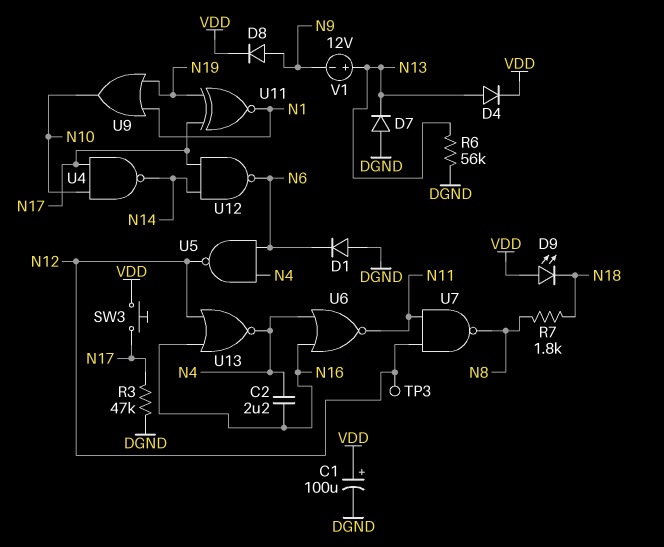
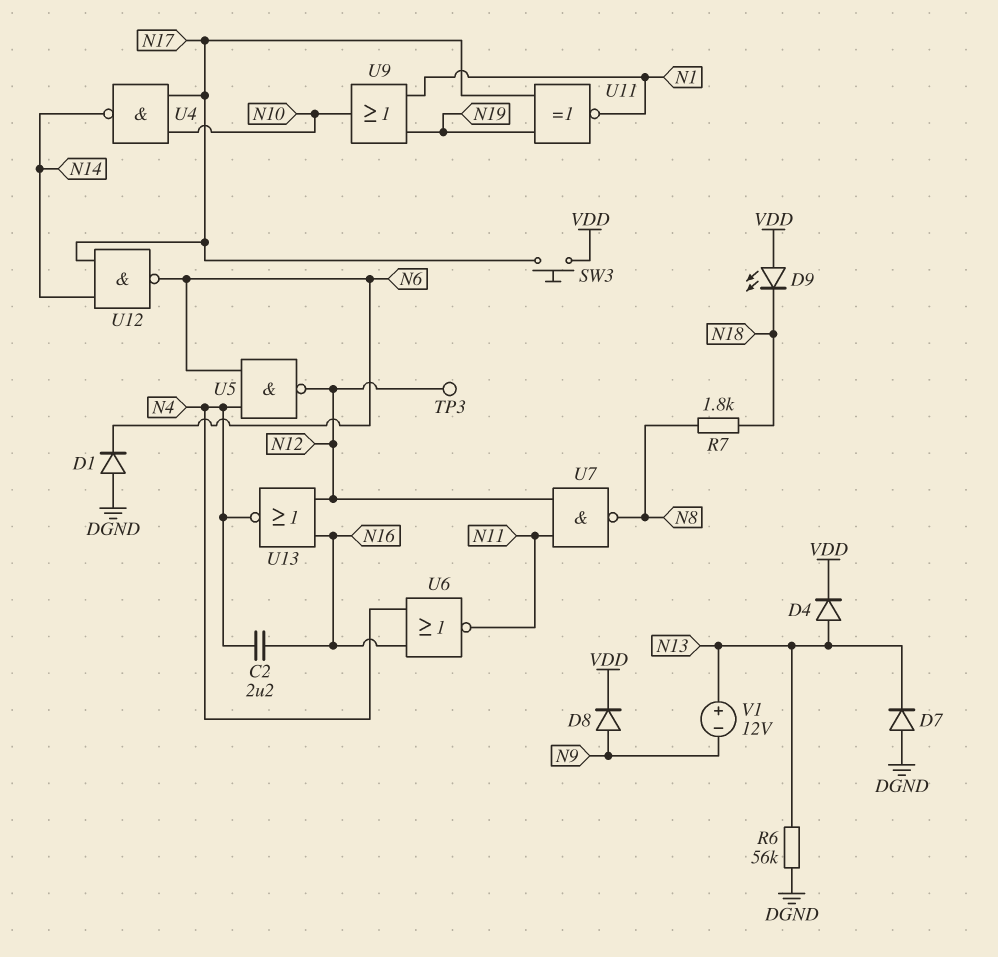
C1: 100uF (plus VDD, minus DGND) -> none
R3: 47k (DGND, N17) -> none

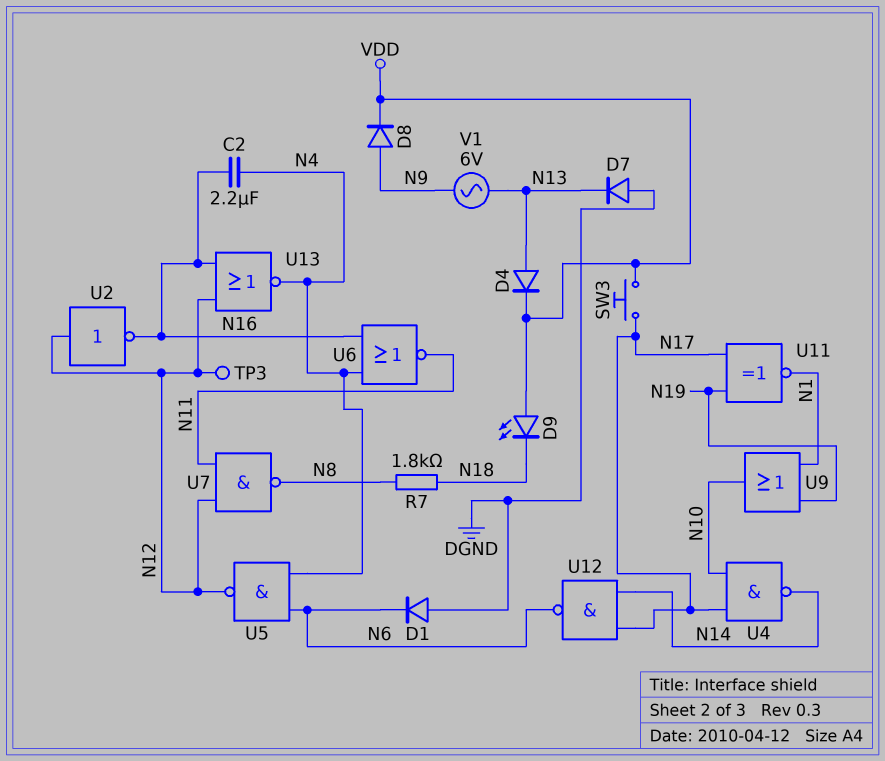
R6: 56k (DGND, N13) -> none
U2: none -> NOT (in N12, out N16)
V1: 12V (plus N13, minus N9) -> AC 6V (N9, N13)

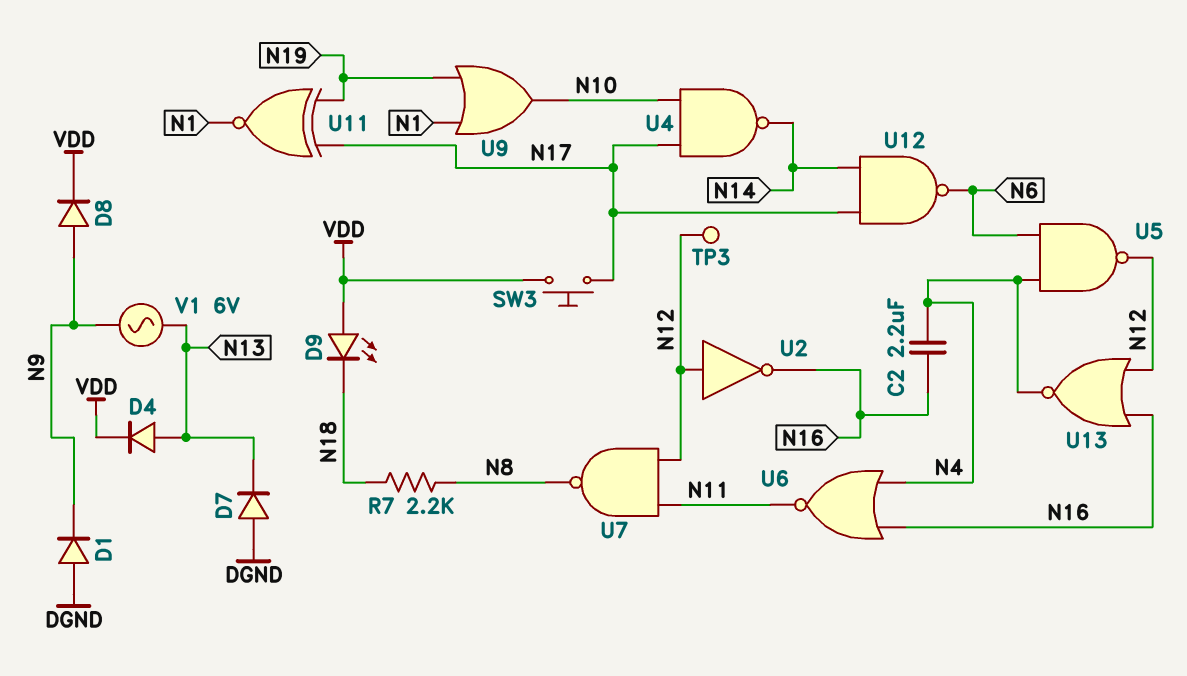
D1: diode (A DGND, K N6) -> diode (A DGND, K N9)
R7: 1.8k (N8, N18) -> 2.2k (N8, N18)

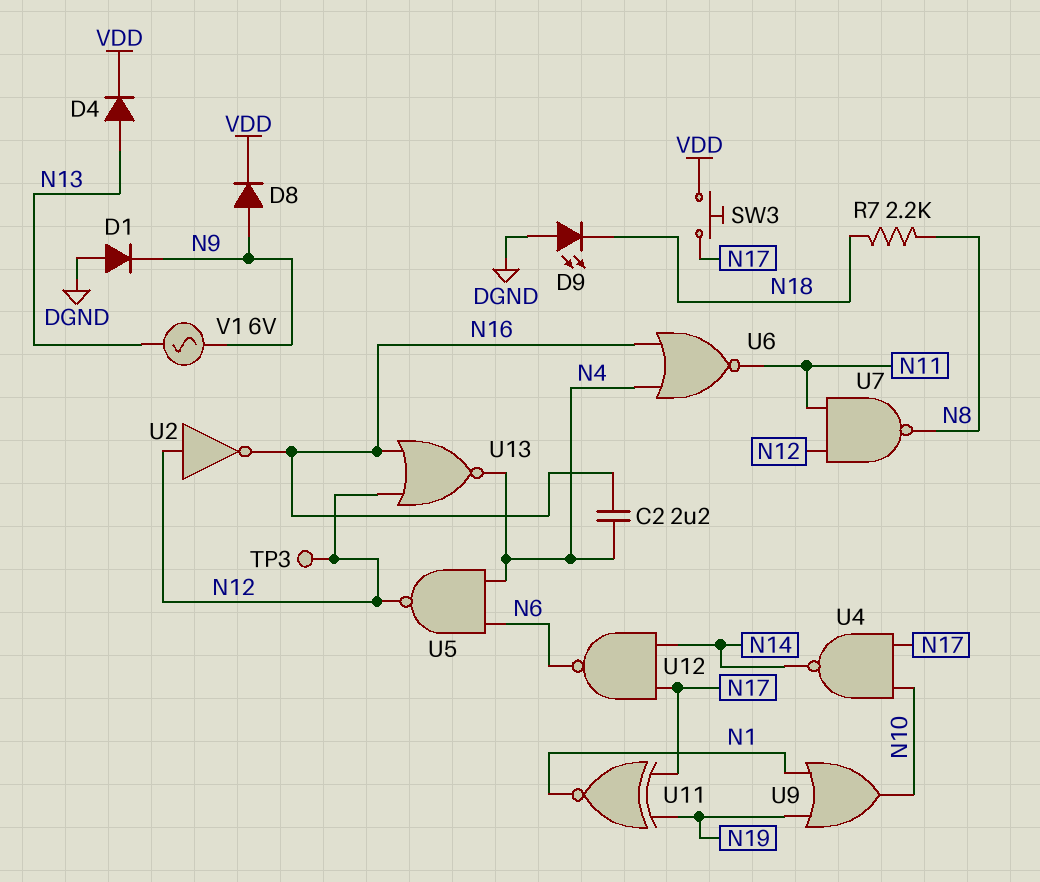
D7: diode (A DGND, K N13) -> none
D9: LED (A VDD, K N18) -> LED (A DGND, K N18)

